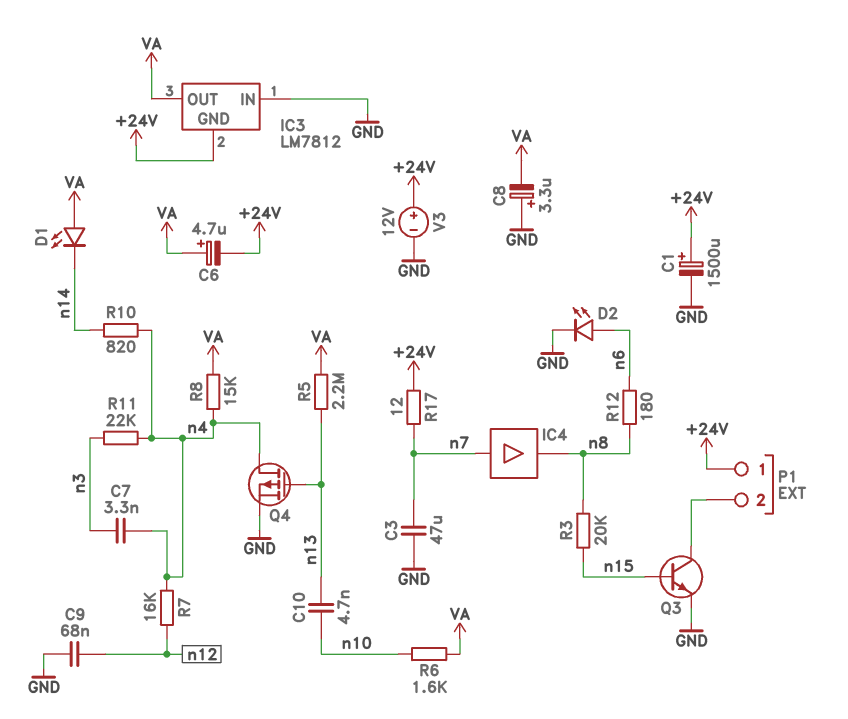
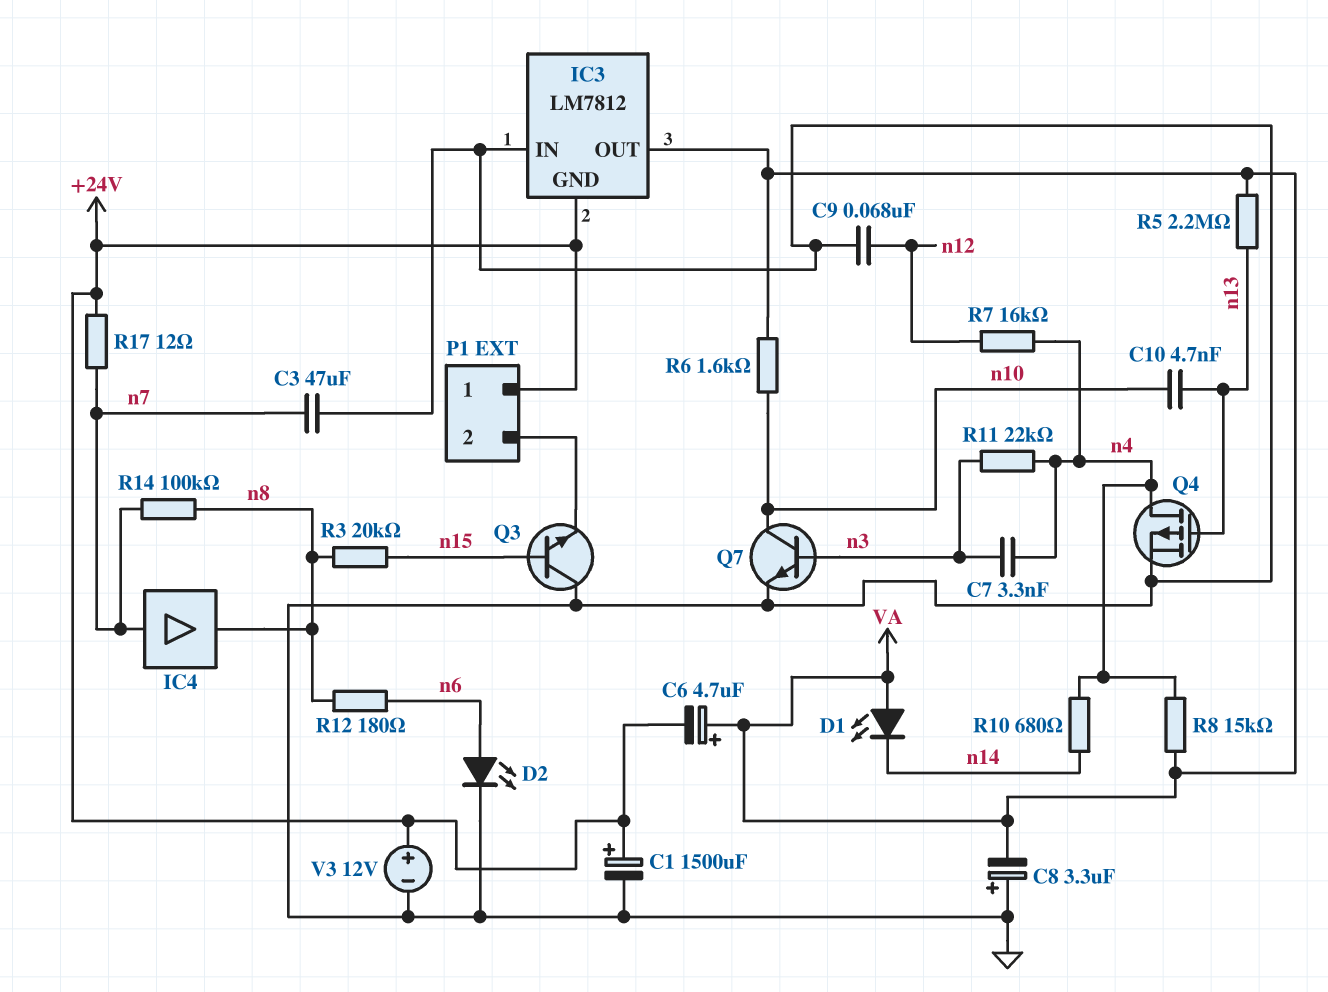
Q3: NPN (B n15, C P1/2, E GND) -> NPN (B n15, C GND, E P1/2)
Q7: none -> NPN (B n3, C n10, E GND)
R10: 820 (n4, n14) -> 680 (n4, n14)
R14: none -> 100k (n7, n8)

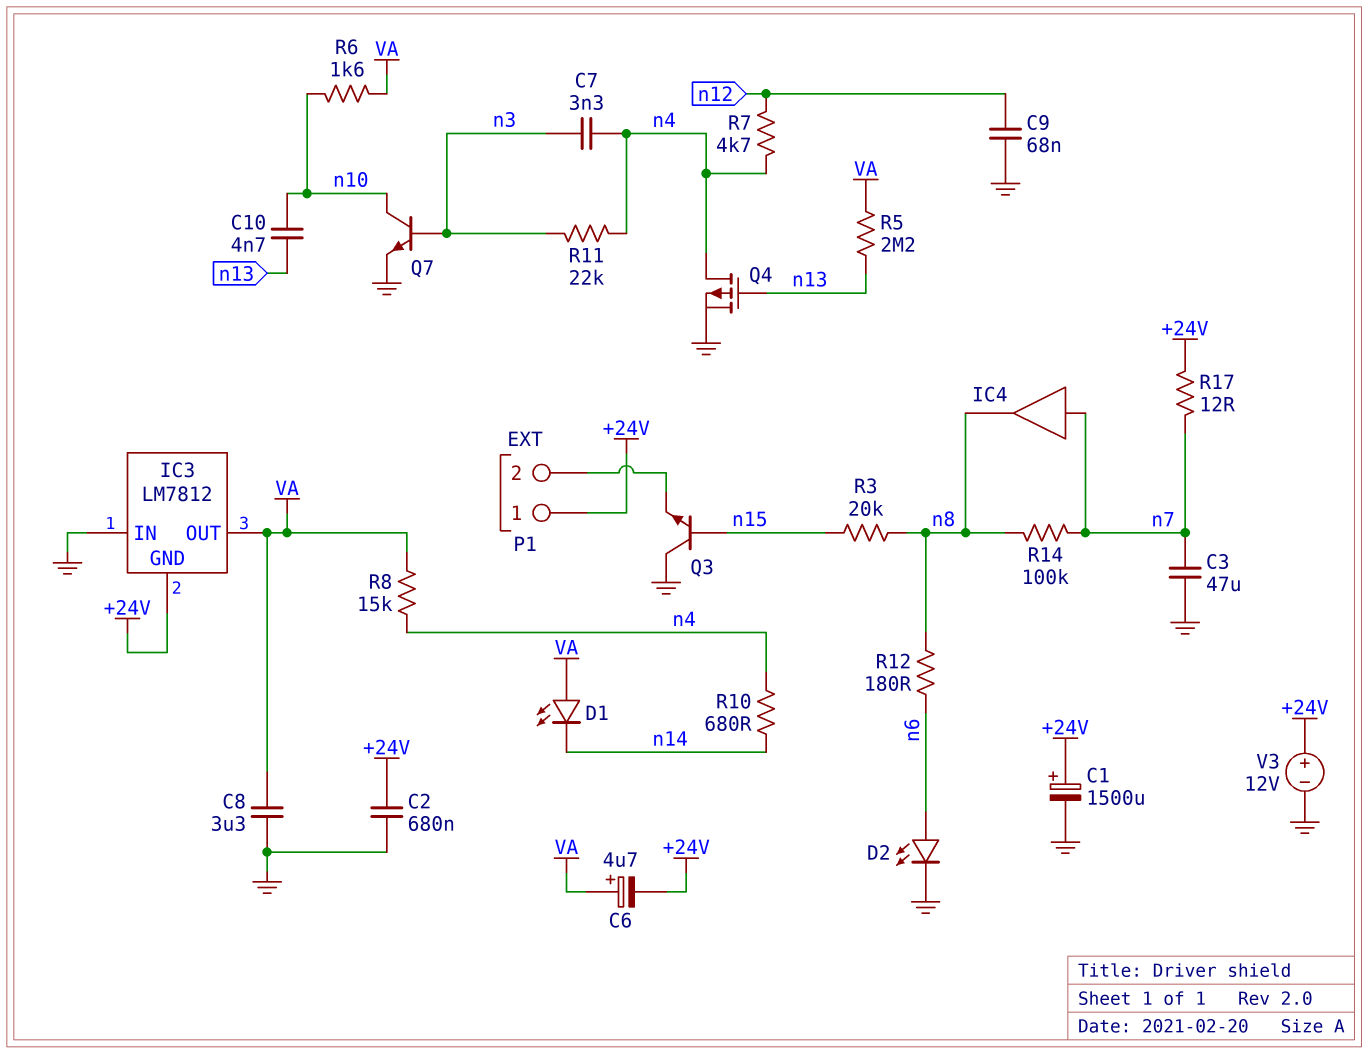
C2: none -> 680nF (+24V, GND)
C8: 3.3uF (plus GND, minus VA) -> 3.3uF (GND, VA)
R7: 16k (n4, n12) -> 4.7k (n4, n12)

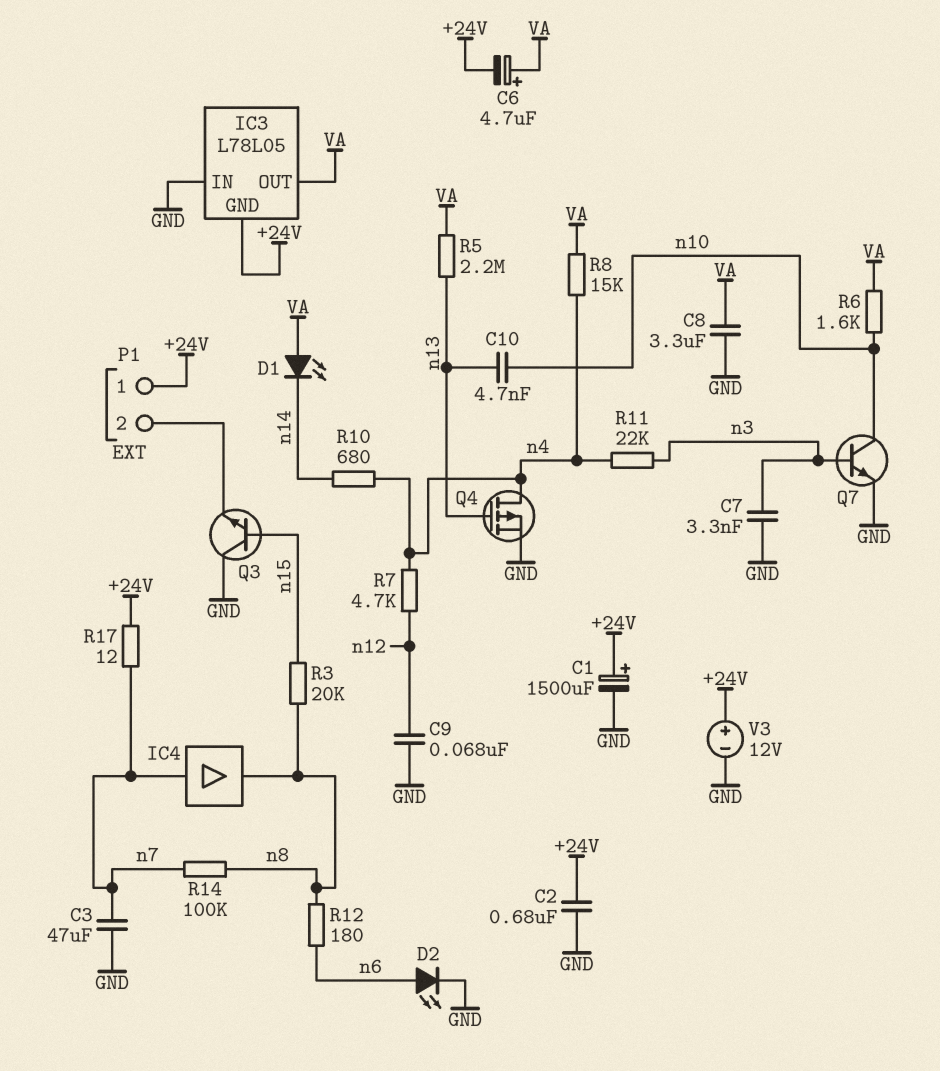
C7: 3.3nF (n3, n4) -> 3.3nF (GND, n3)
IC3: LM7812 -> L78L05

